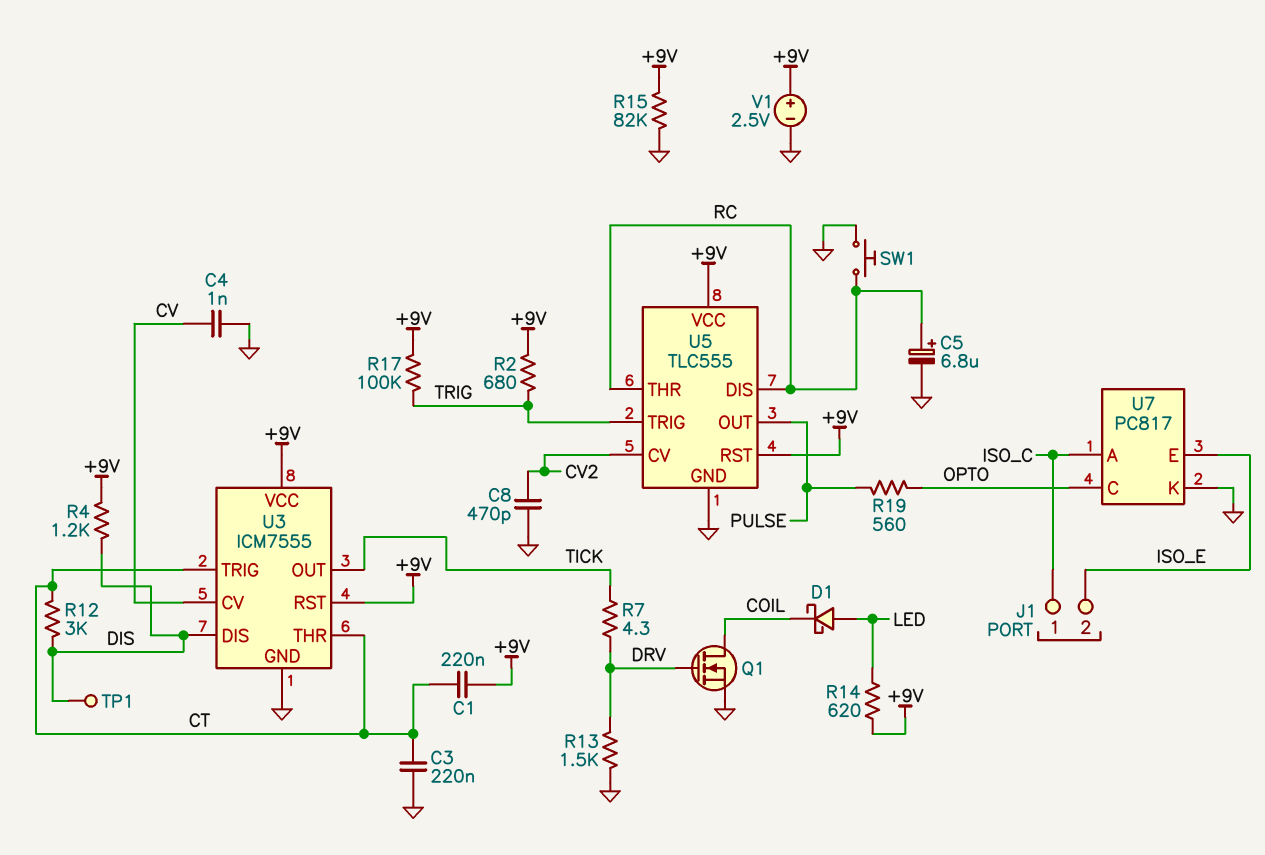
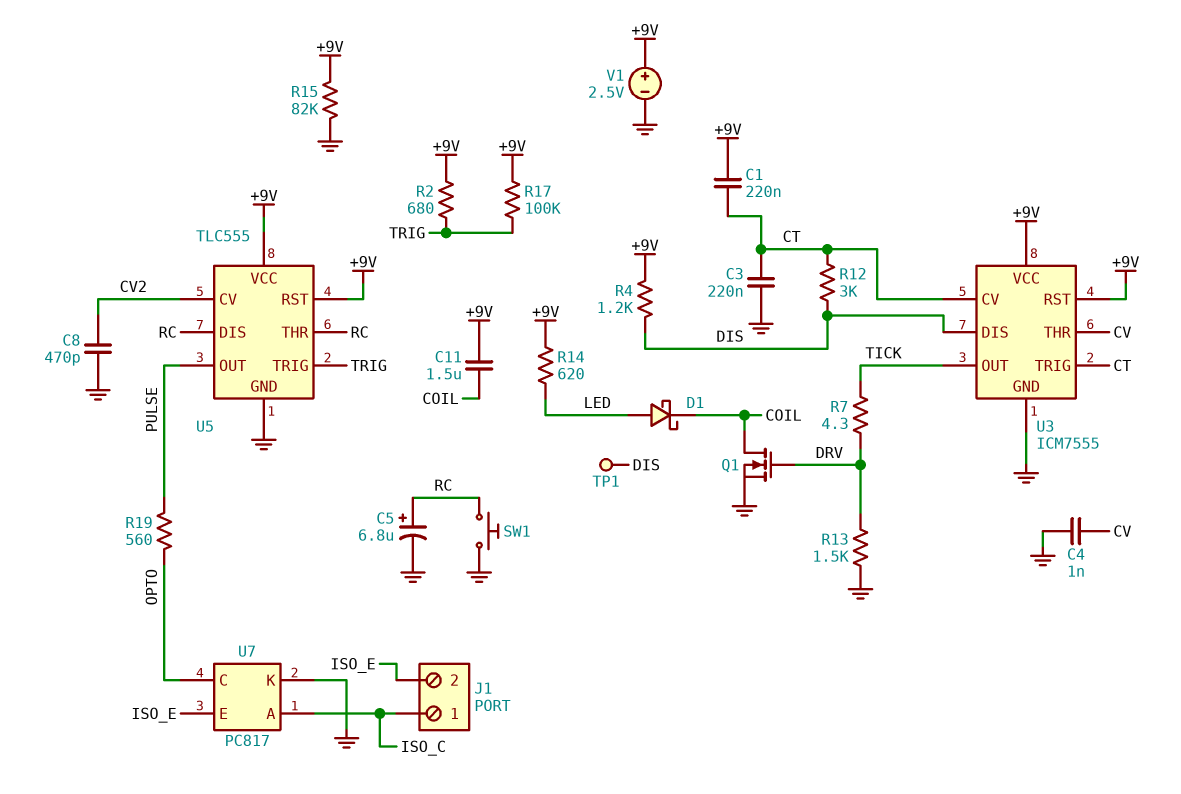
C11: none -> 1.5uF (+9V, COIL)
U3 pin CV: CV -> CT
U3 pin THR: CT -> CV

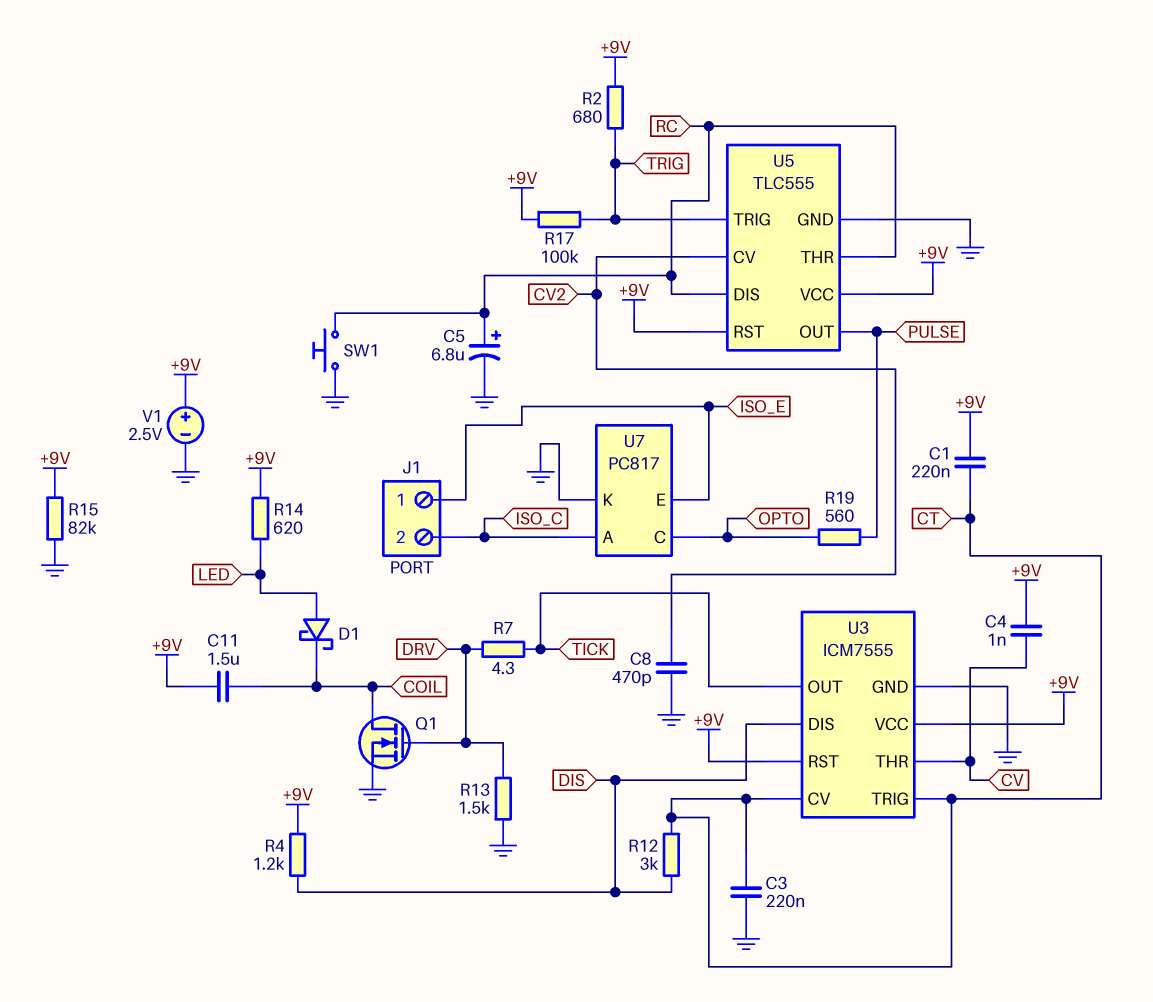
C4: 1nF (CV, GND) -> 1nF (+9V, CV)
J1 pin 1: ISO_C -> ISO_E
J1 pin 2: ISO_E -> ISO_C
TP1: test point (DIS) -> none

